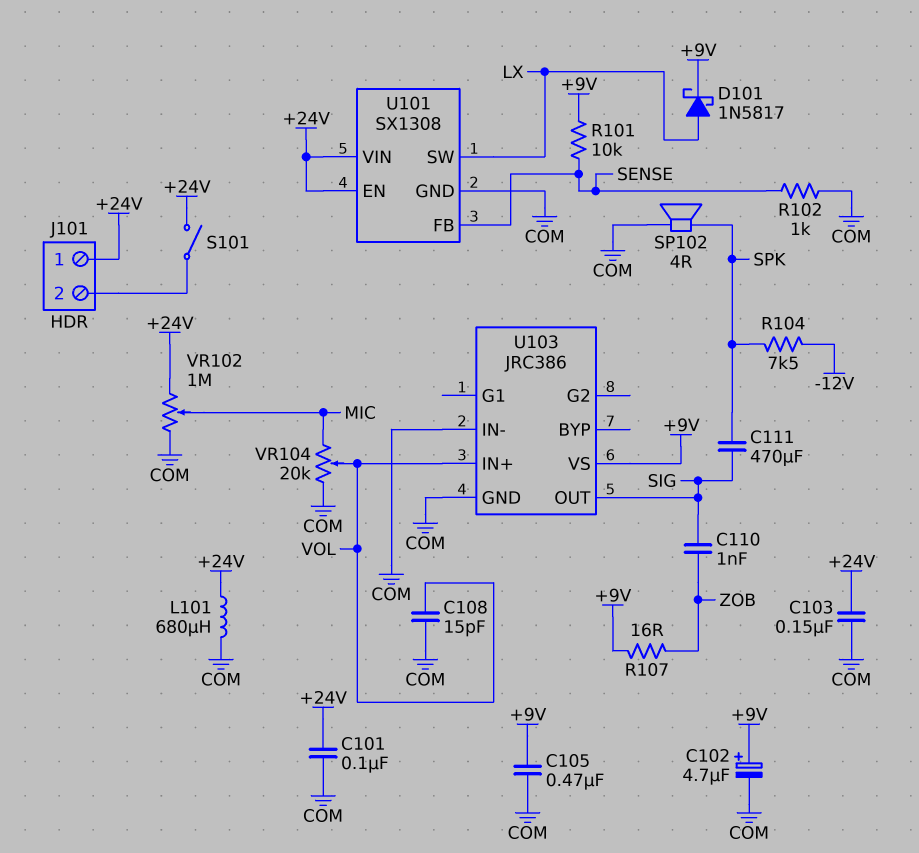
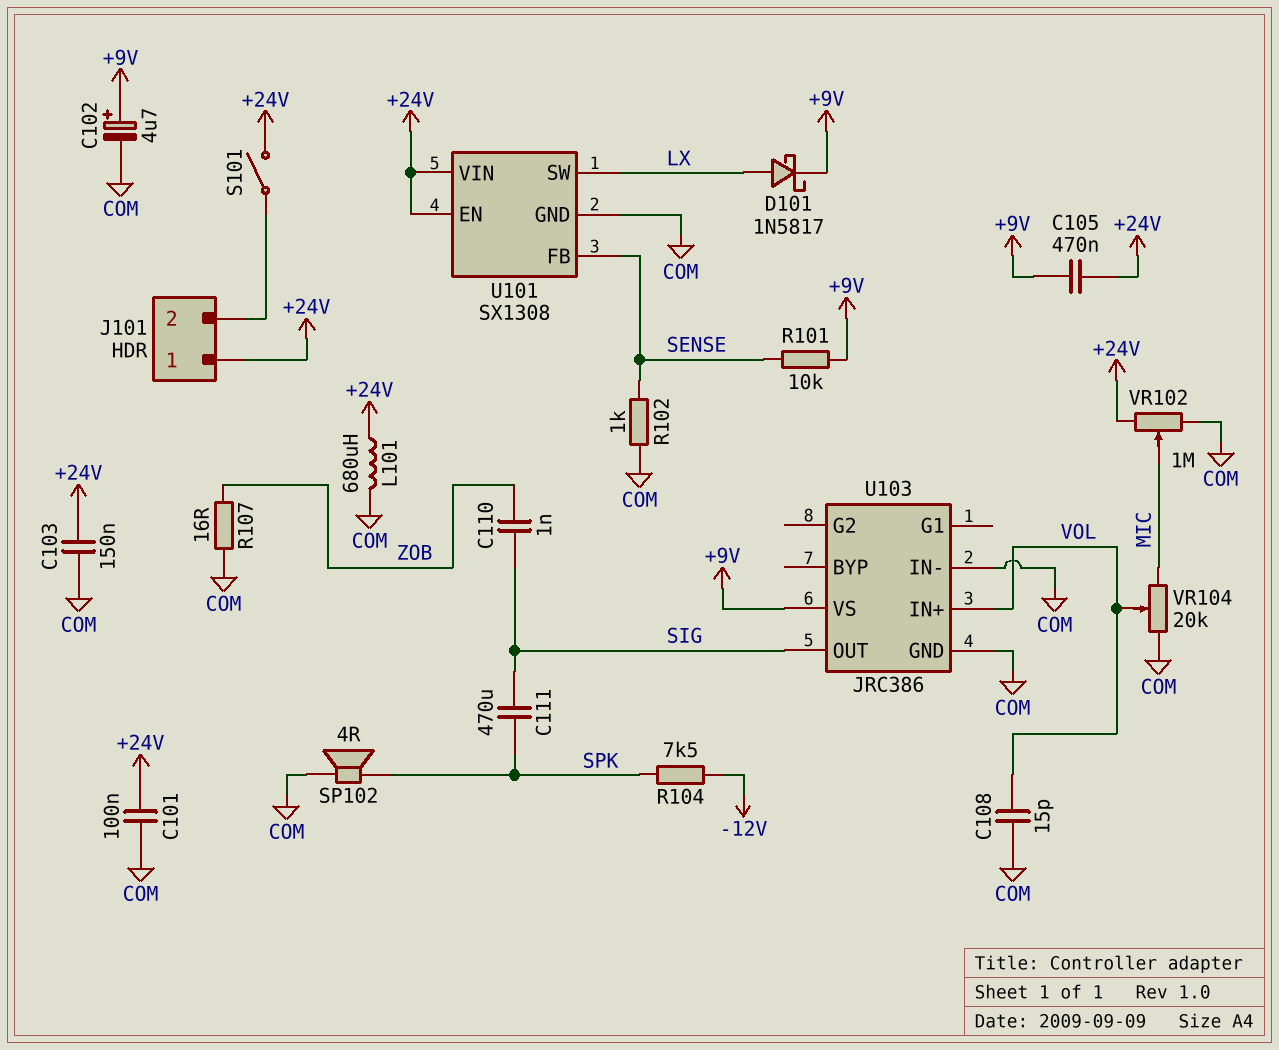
C105: 470nF (+9V, COM) -> 470nF (+9V, +24V)
R107: 16 (+9V, ZOB) -> 16 (COM, ZOB)

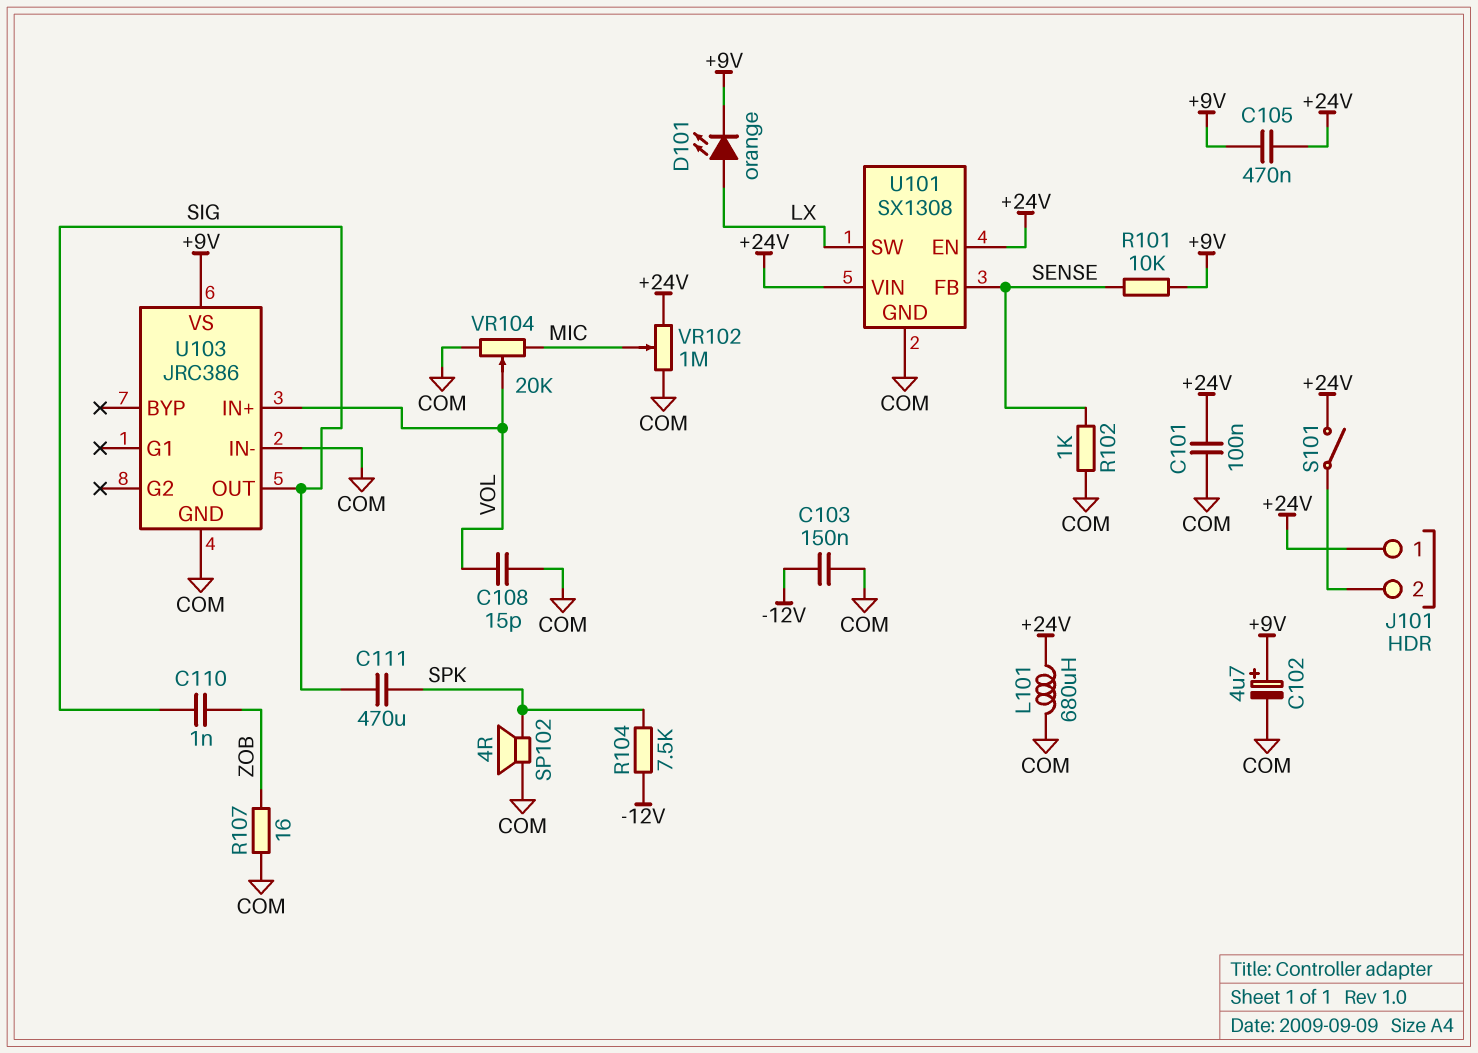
C103: 150nF (+24V, COM) -> 150nF (-12V, COM)
D101: schottky 1N5817 (A LX, K +9V) -> LED orange (A LX, K +9V)

